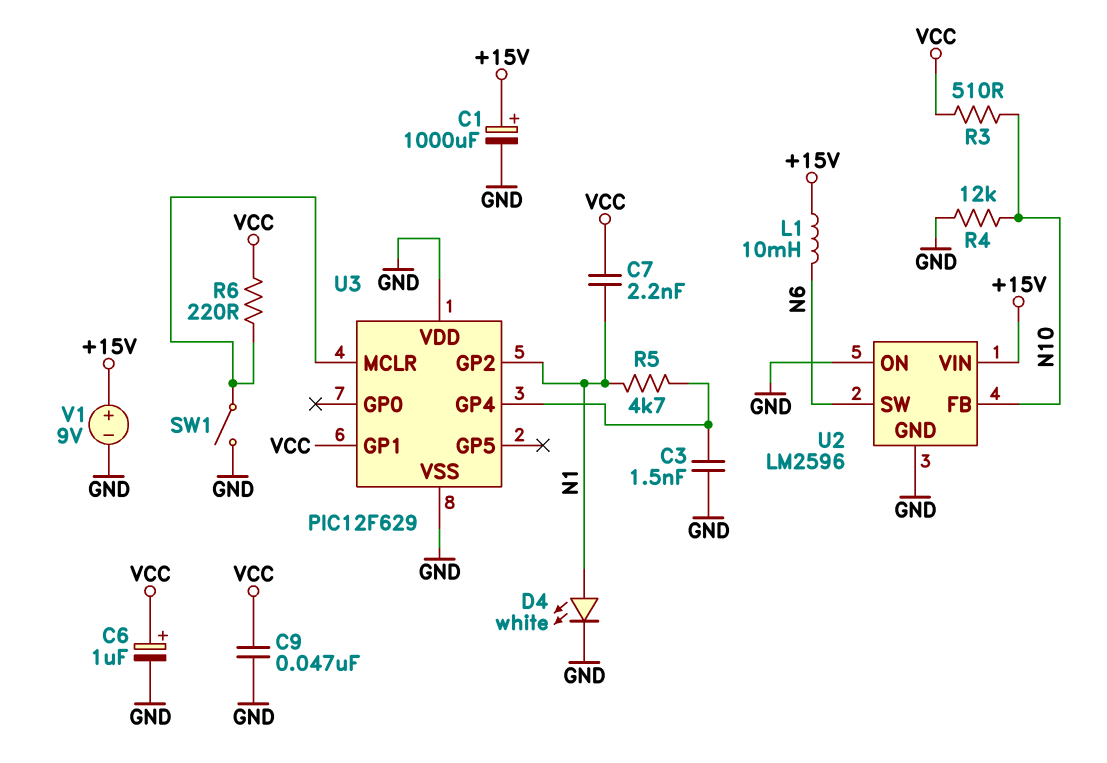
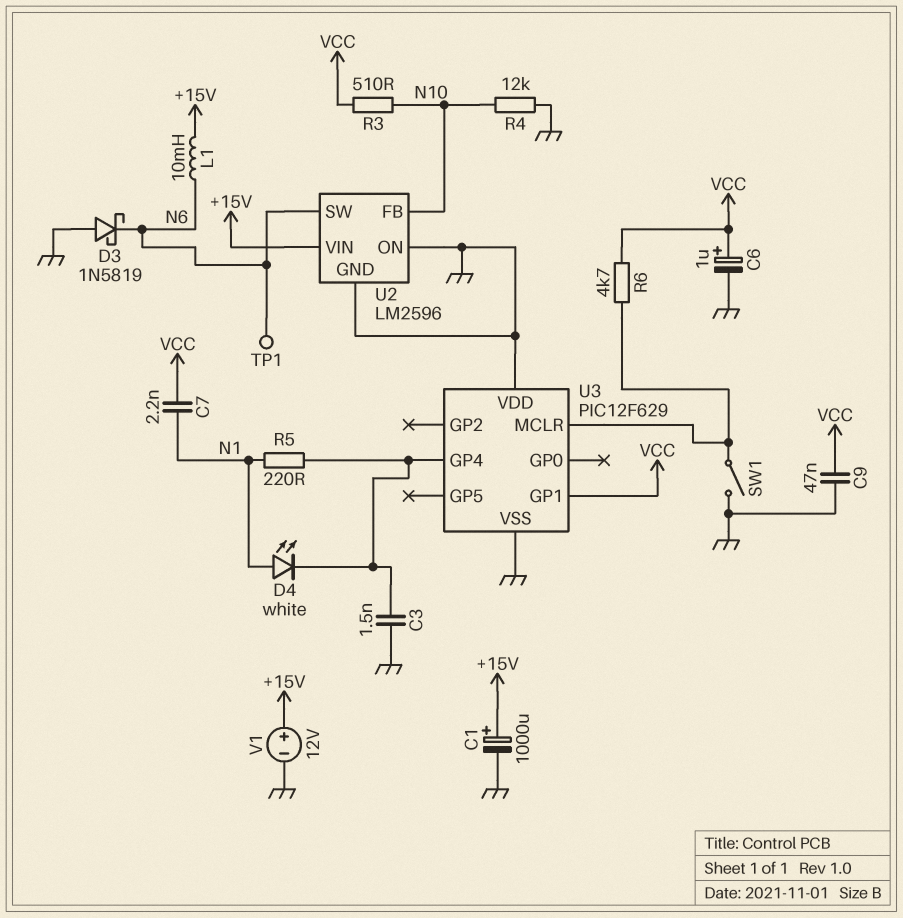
D3: none -> schottky 1N5819 (A GND, K N6)
D4: LED white (A N1, K GND) -> LED white (A N1, K U3/GP4)
R5: 4.7k (N1, U3/GP4) -> 220 (N1, U3/GP4)
R6: 220 (U3/MCLR, VCC) -> 4.7k (U3/MCLR, VCC)
TP1: none -> test point (N6)
U3 pin GP2: N1 -> none
V1: 9V (plus +15V, minus GND) -> 12V (plus +15V, minus GND)

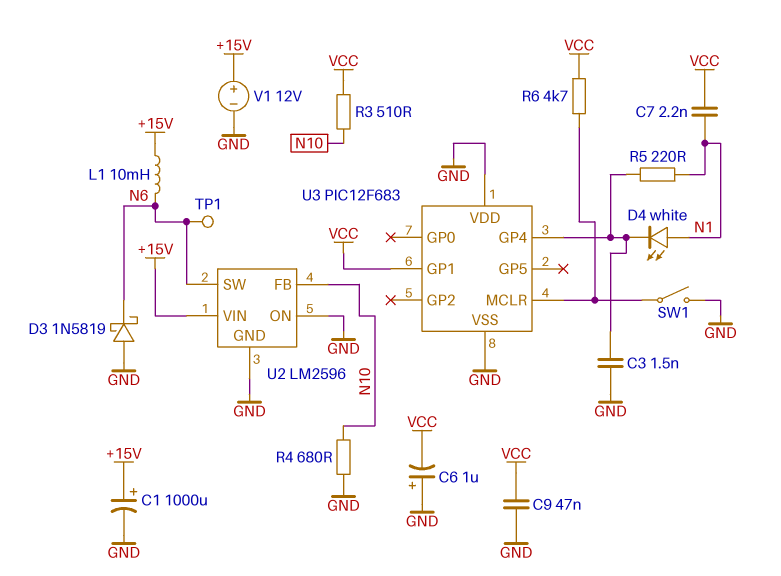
C6: 1uF (plus VCC, minus GND) -> 1uF (plus GND, minus VCC)
R4: 12k (GND, N10) -> 680 (GND, N10)
U3: PIC12F629 -> PIC12F683

